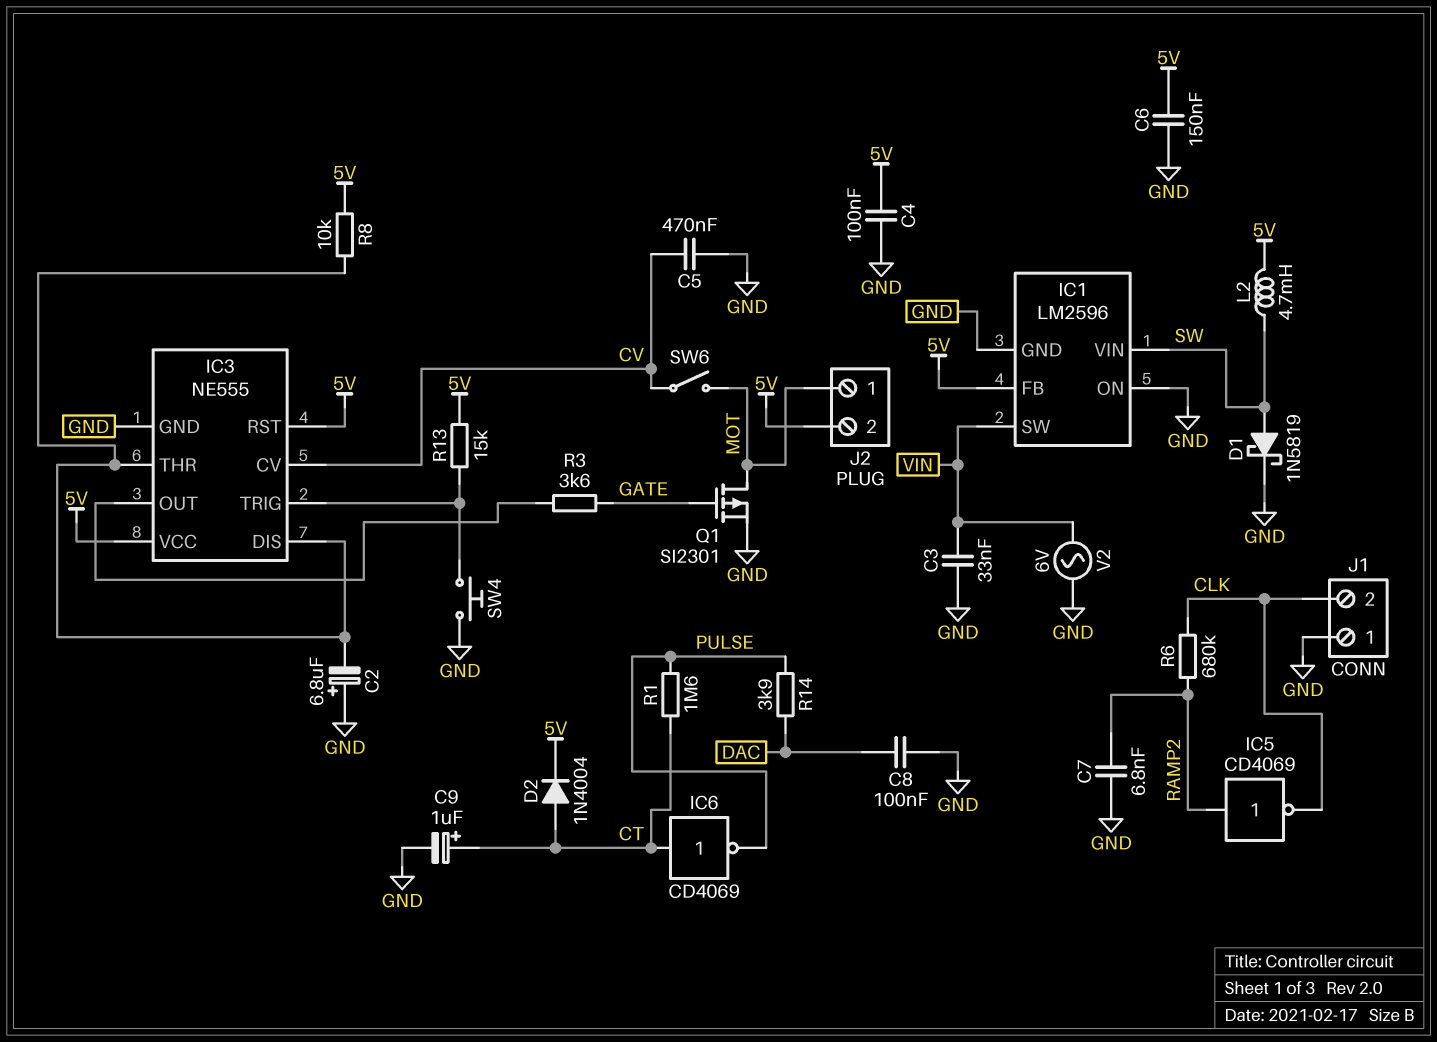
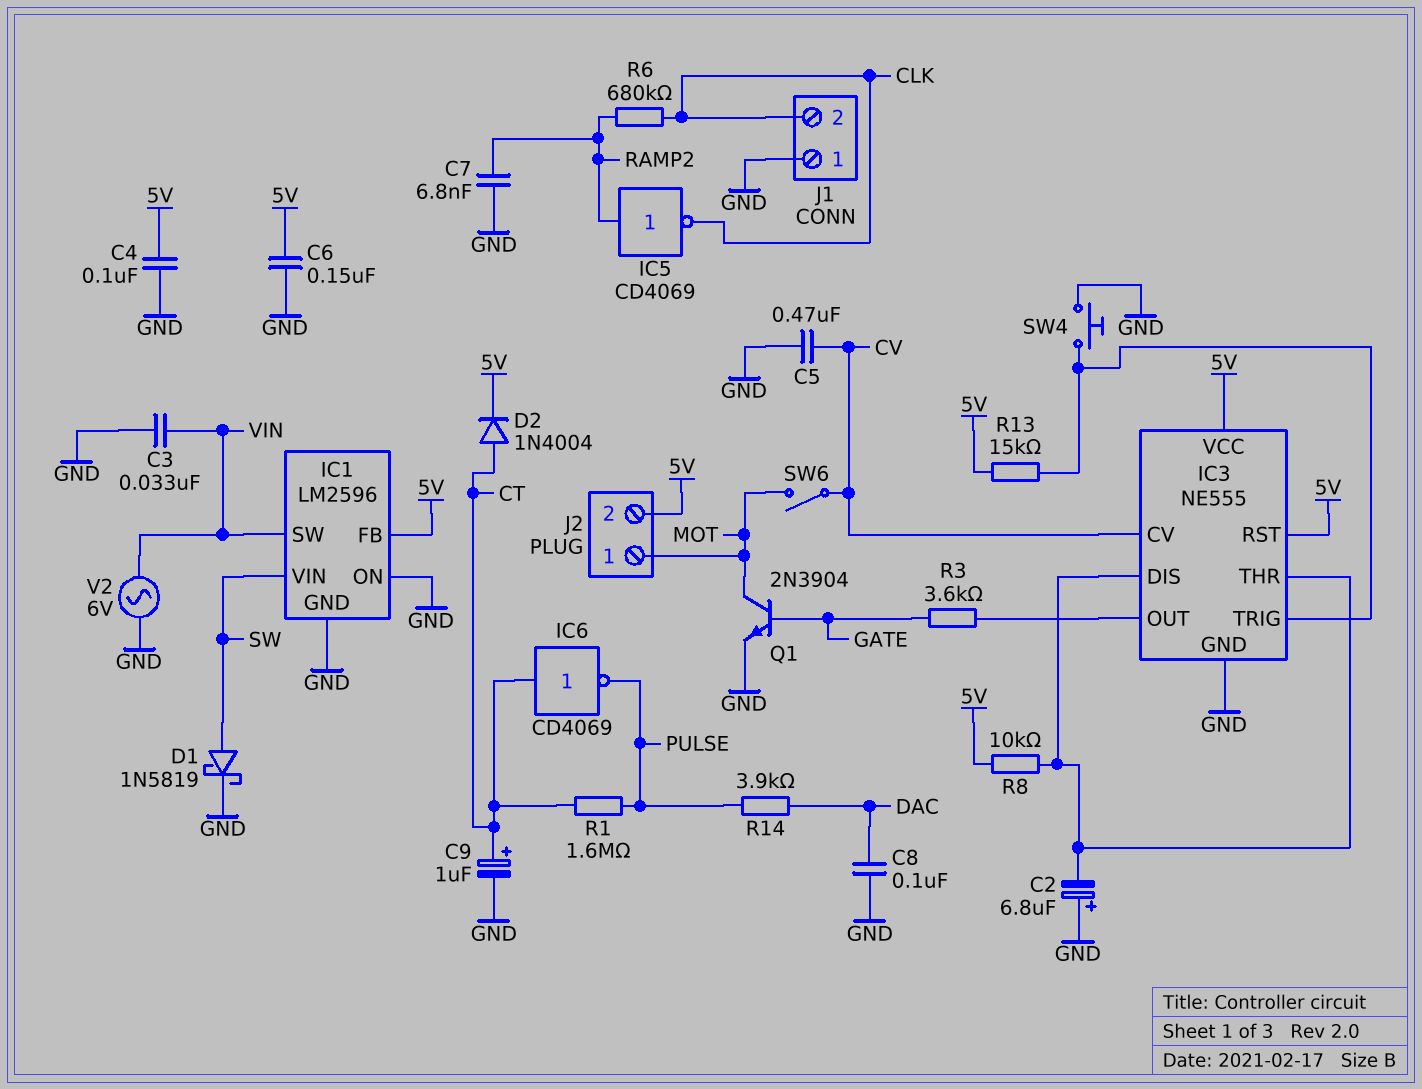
L2: 4.7mH (5V, SW) -> none
Q1: PMOS SI2301 (G GATE, D MOT, S GND) -> NPN 2N3904 (B GATE, C MOT, E GND)

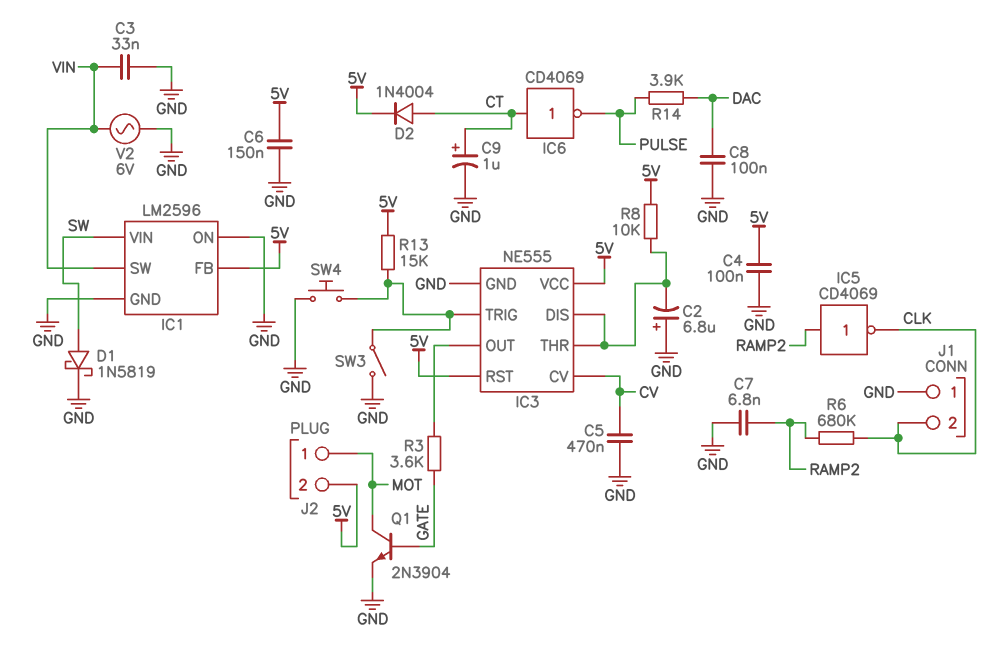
R1: 1.6M (CT, PULSE) -> none
SW3: none -> switch (GND, IC3/TRIG)
SW6: switch (CV, MOT) -> none

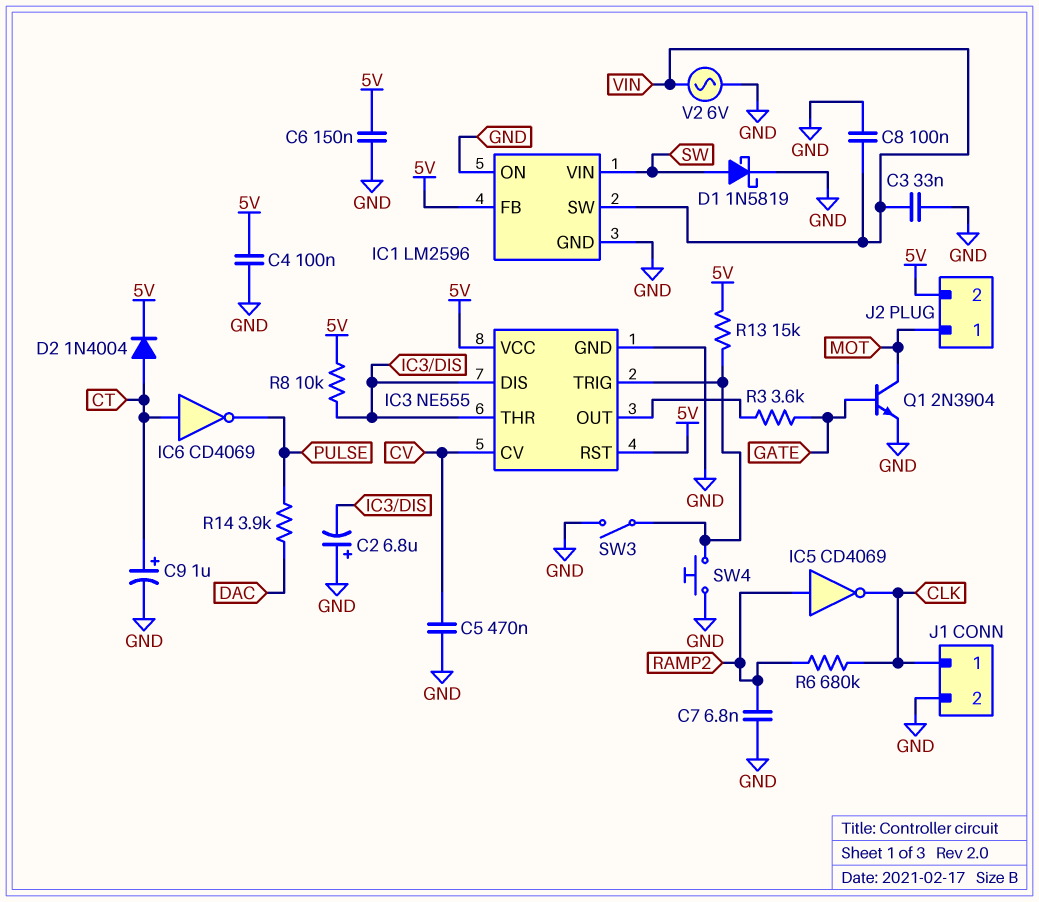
C8: 100nF (DAC, GND) -> 100nF (GND, VIN)
J1 pin 1: GND -> CLK
J1 pin 2: CLK -> GND

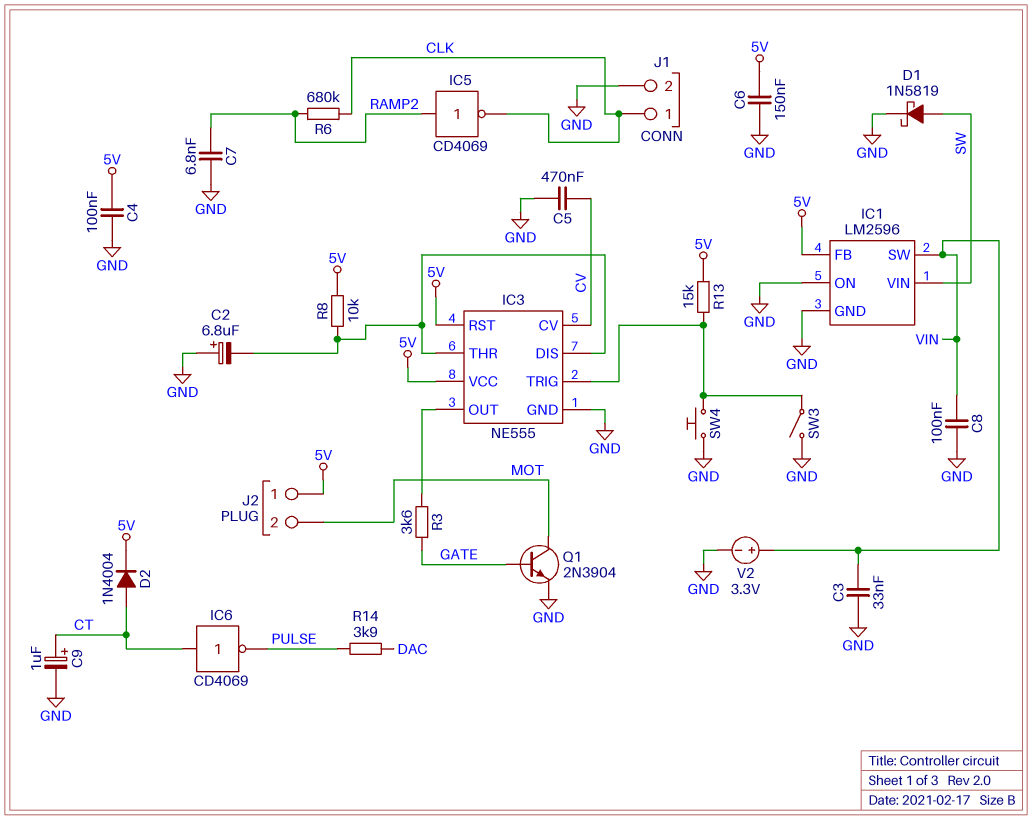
J2 pin 1: MOT -> 5V
J2 pin 2: 5V -> MOT
V2: AC 6V (GND, VIN) -> 3.3V (plus VIN, minus GND)

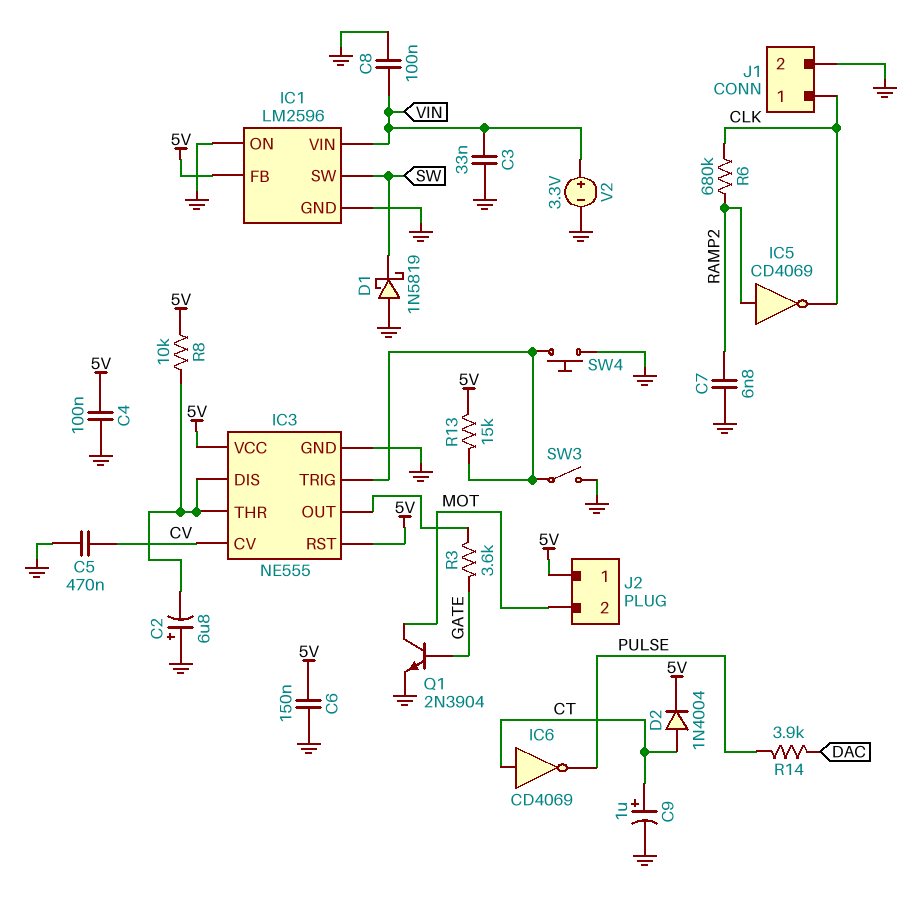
D1: schottky 1N5819 (A SW, K GND) -> schottky 1N5819 (A GND, K SW)
IC1 pin SW: VIN -> SW
IC1 pin VIN: SW -> VIN

